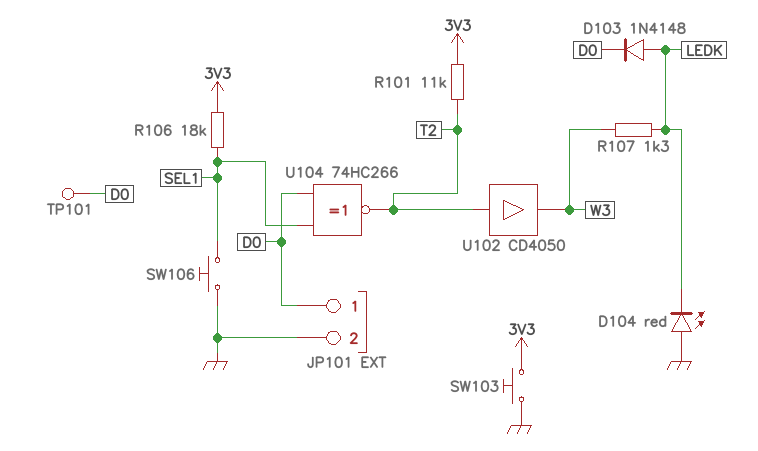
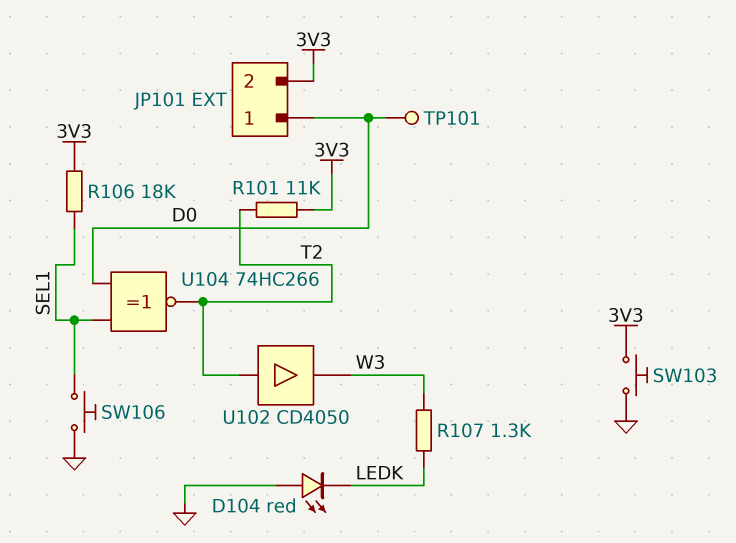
D103: diode 1N4148 (A LEDK, K D0) -> none
JP101 pin 2: GND -> 3V3

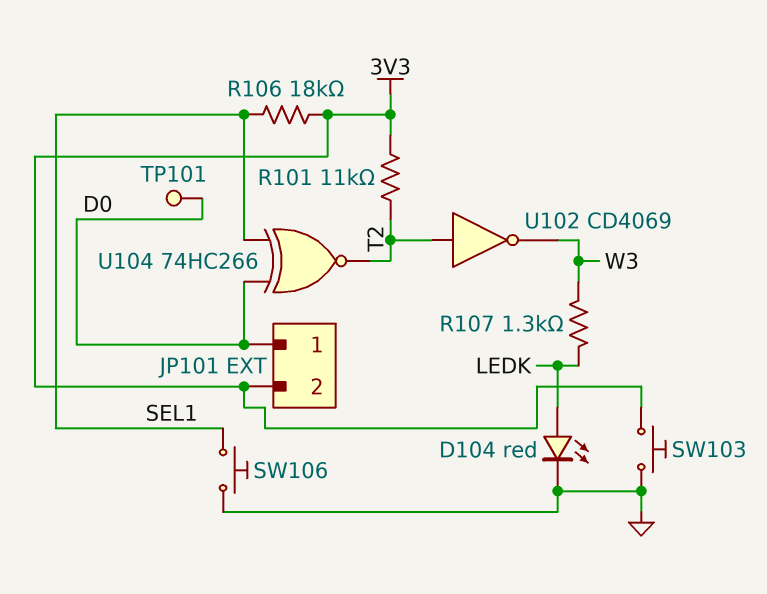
D104: LED red (A GND, K LEDK) -> LED red (A LEDK, K GND)
U102: buffer CD4050 (in T2, out W3) -> NOT CD4069 (in T2, out W3)

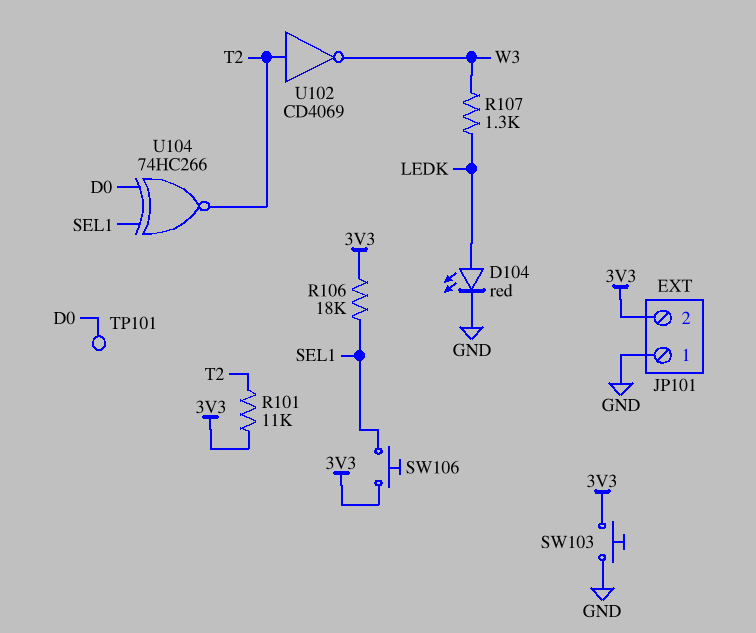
JP101 pin 1: D0 -> GND
SW106: button (GND, SEL1) -> button (3V3, SEL1)

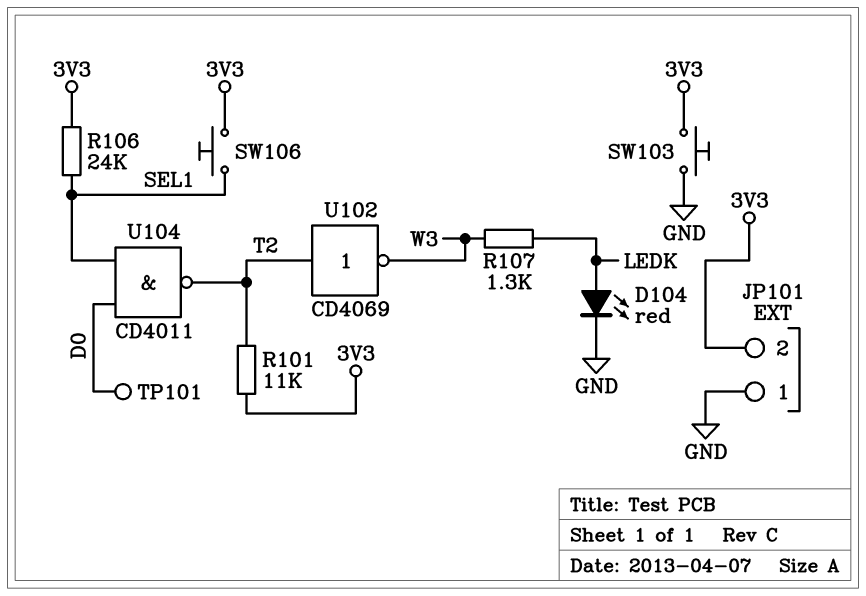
R106: 18k (3V3, SEL1) -> 24k (3V3, SEL1)
U104: XNOR 74HC266 (in D0, in SEL1, out T2) -> NAND CD4011 (in D0, in SEL1, out T2)

